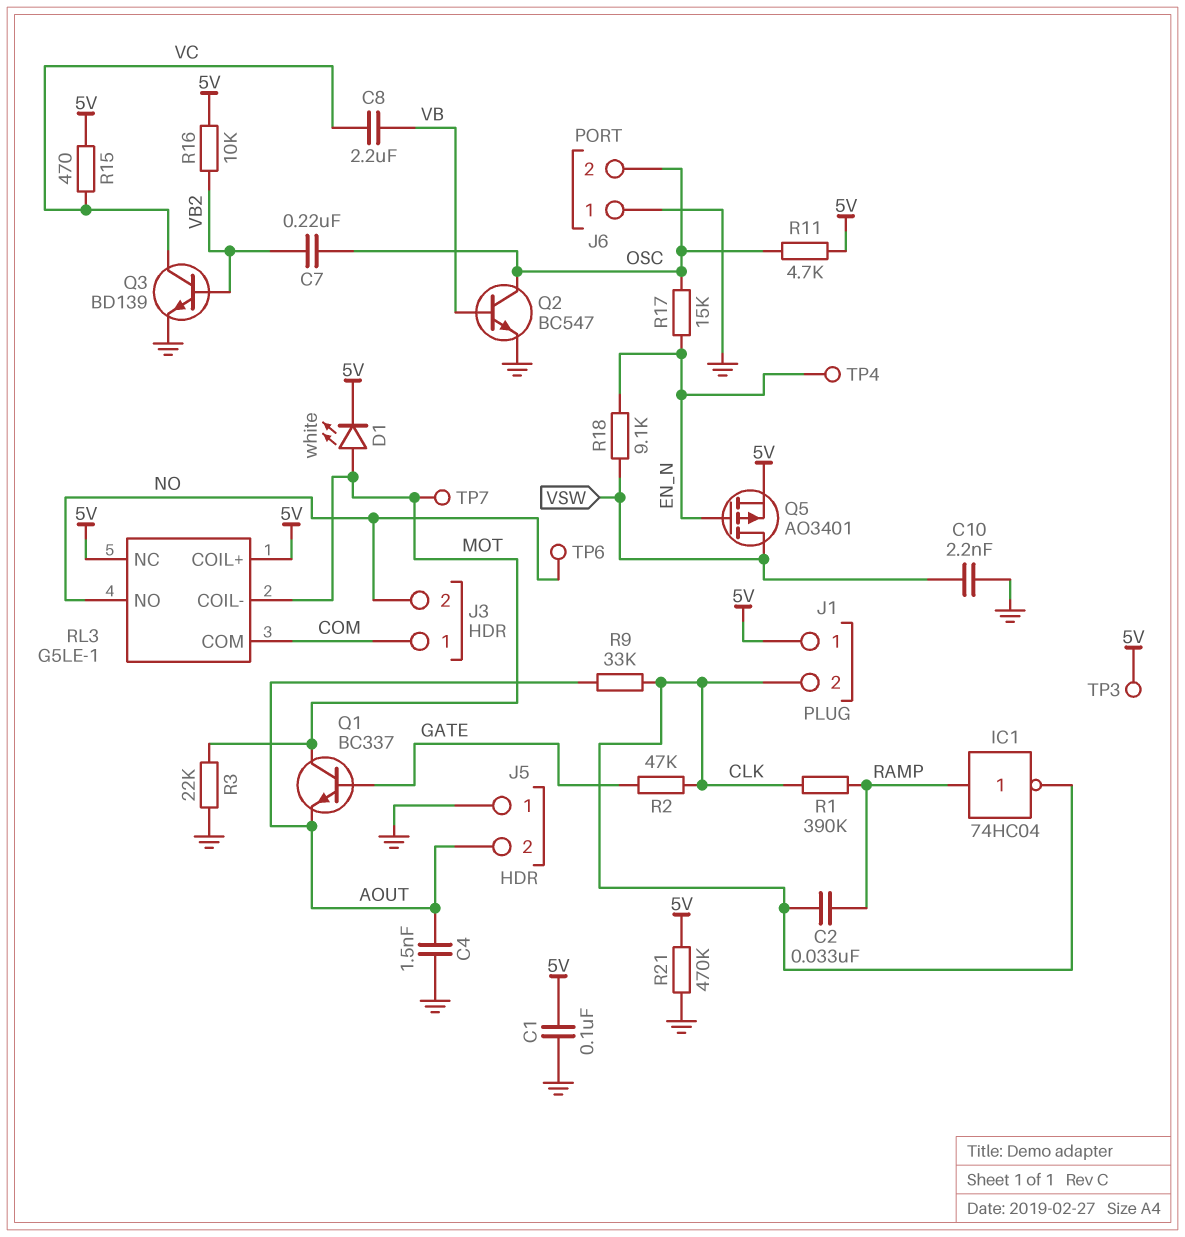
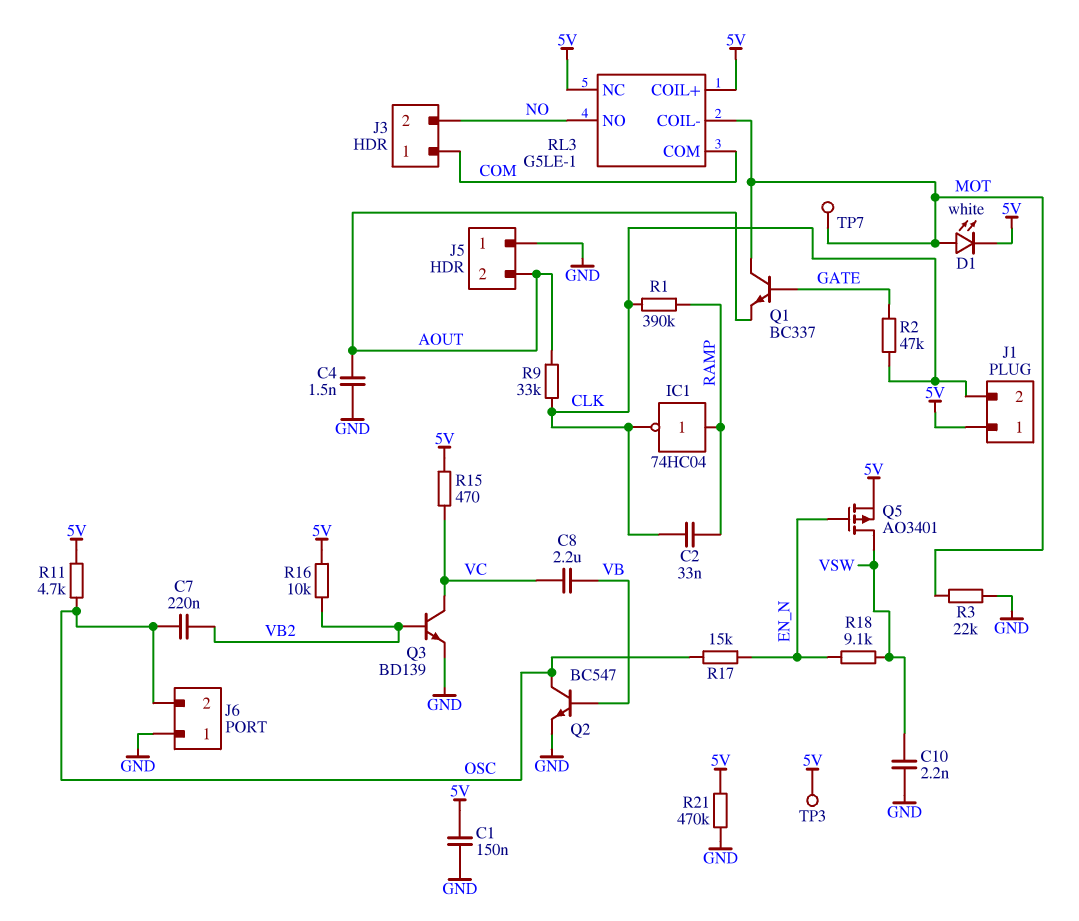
C1: 100nF (5V, GND) -> 150nF (5V, GND)
TP4: test point (EN_N) -> none
TP6: test point (NO) -> none

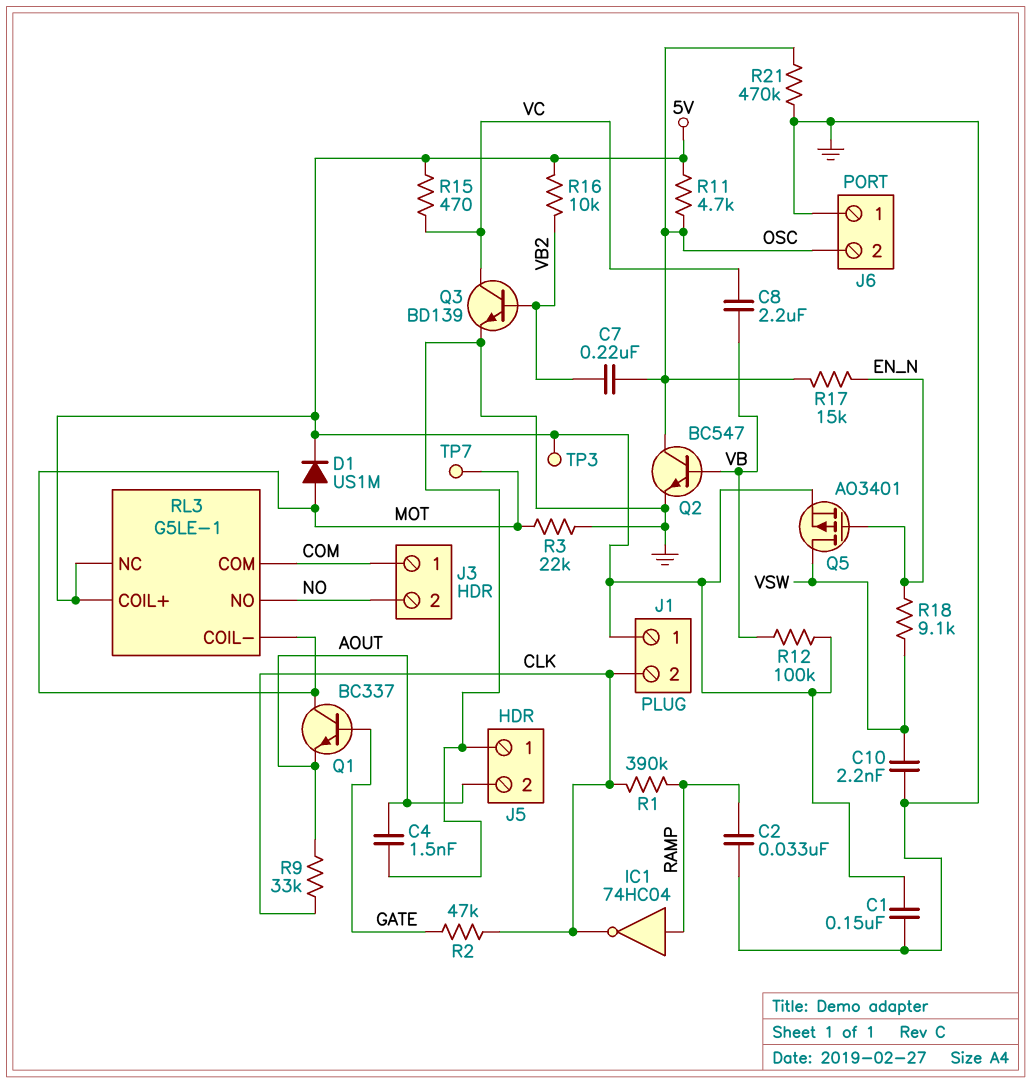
C2: 33nF (CLK, RAMP) -> 33nF (GND, RAMP)
D1: LED white (A MOT, K 5V) -> diode US1M (A MOT, K 5V)
R12: none -> 100k (5V, VB)
R21: 470k (5V, GND) -> 470k (GND, OSC)

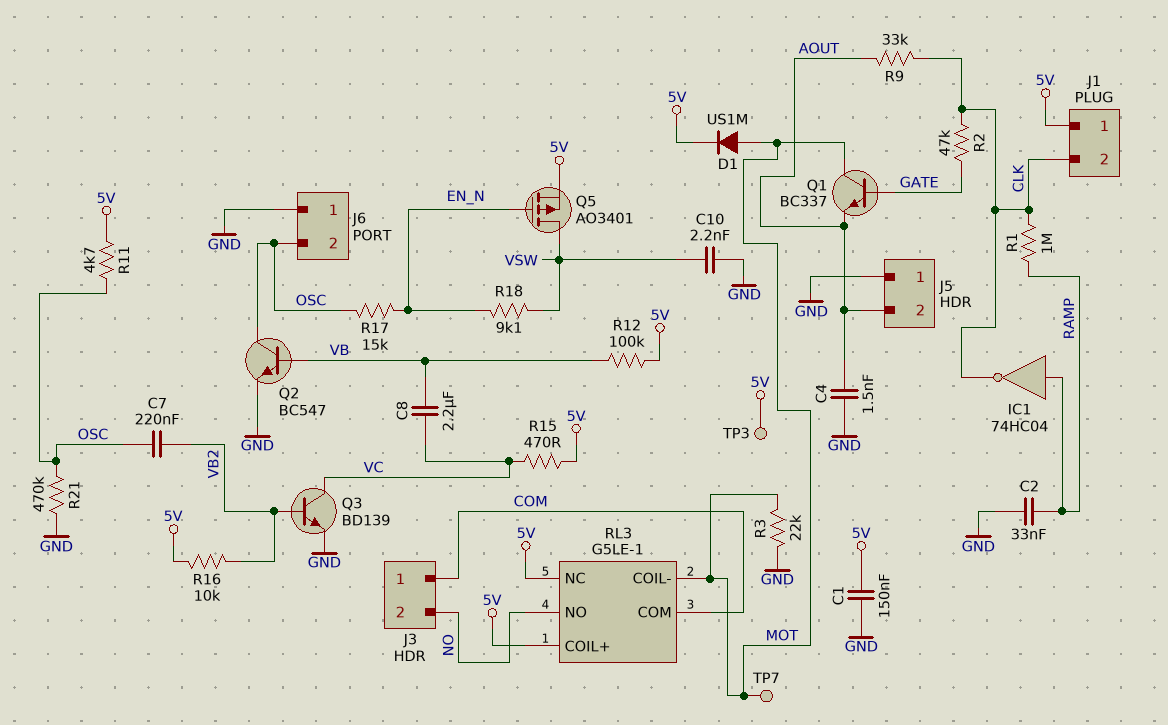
R1: 390k (CLK, RAMP) -> 1M (CLK, RAMP)

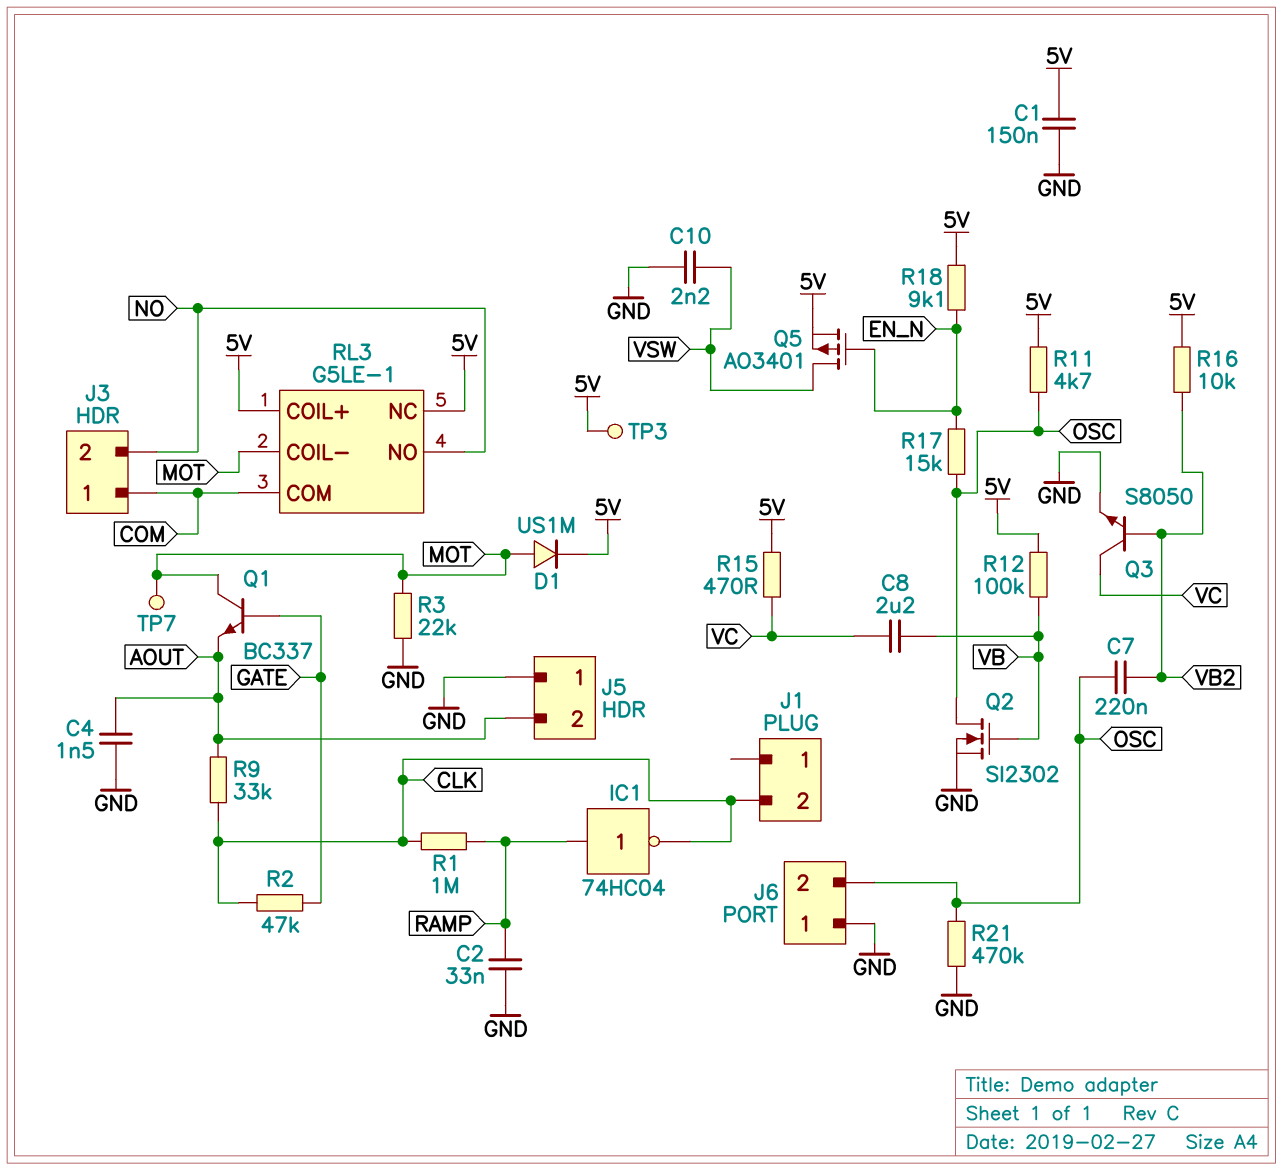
J1 pin 1: 5V -> none
Q2: NPN BC547 (B VB, C OSC, E GND) -> NMOS SI2302 (G VB, D OSC, S GND)
Q3: NPN BD139 (B VB2, C VC, E GND) -> NPN S8050 (B VB2, C VC, E GND)
R18: 9.1k (EN_N, VSW) -> 9.1k (5V, EN_N)

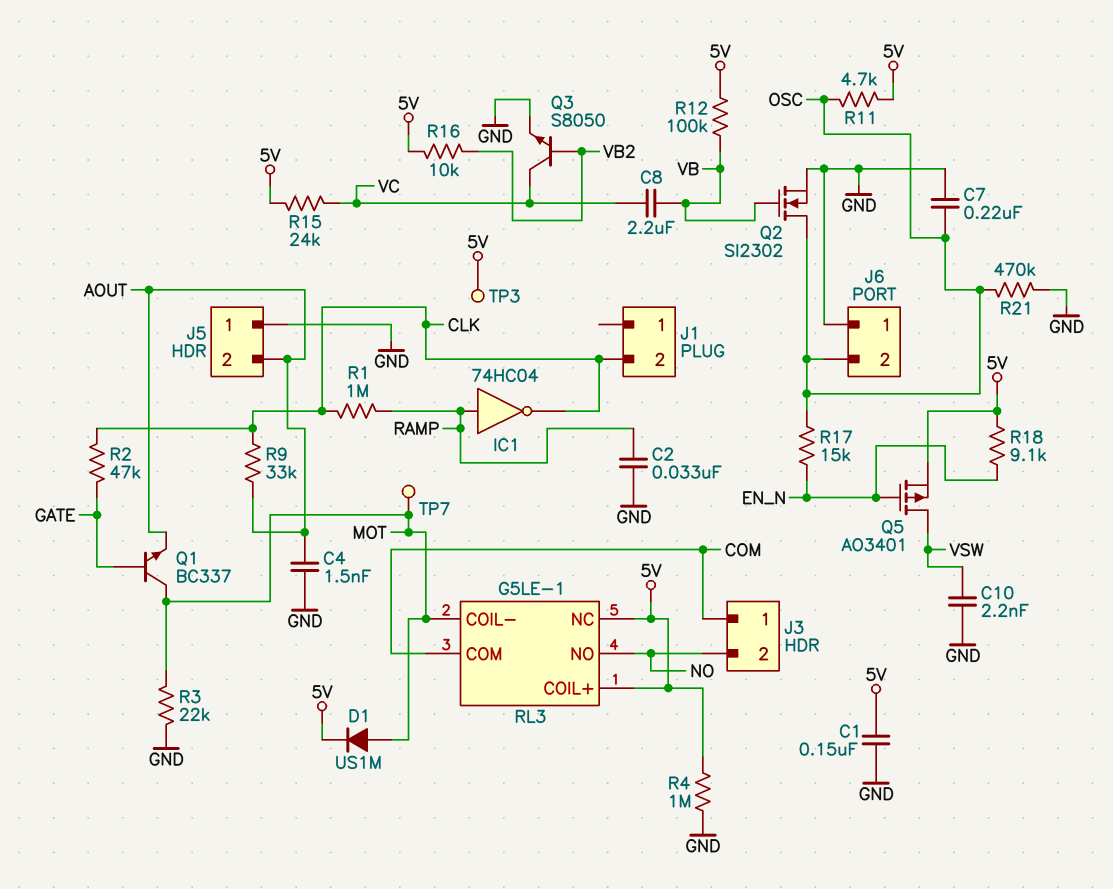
C7: 220nF (OSC, VB2) -> 220nF (GND, OSC)
R4: none -> 1M (5V, GND)
R15: 470 (5V, VC) -> 24k (5V, VC)

